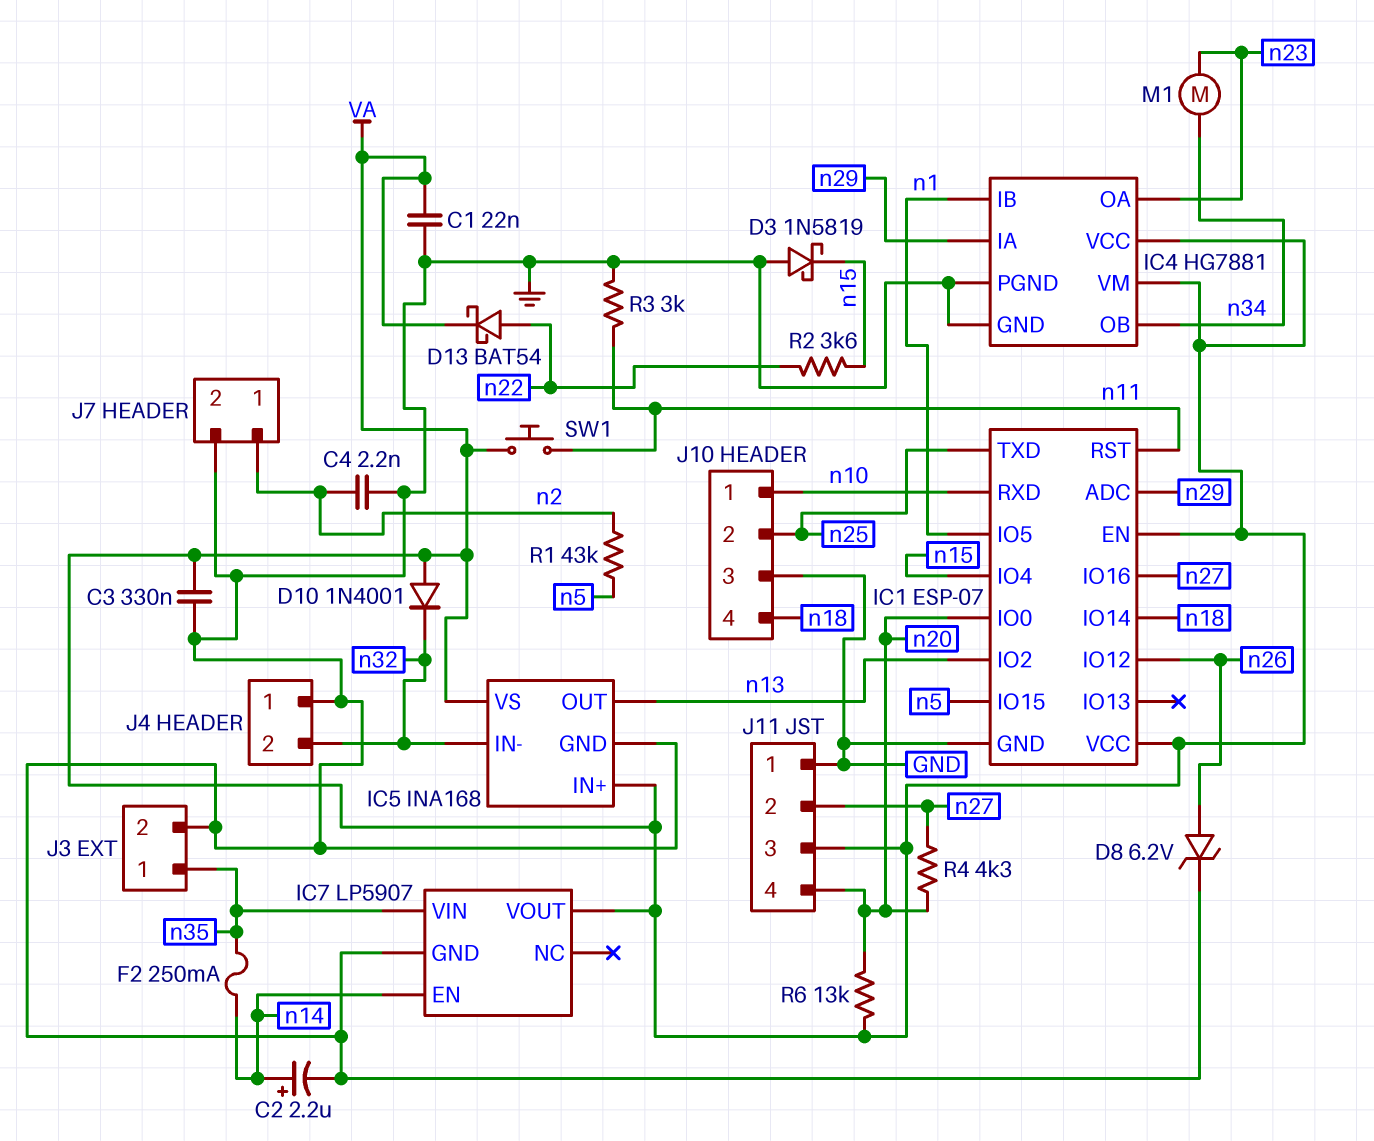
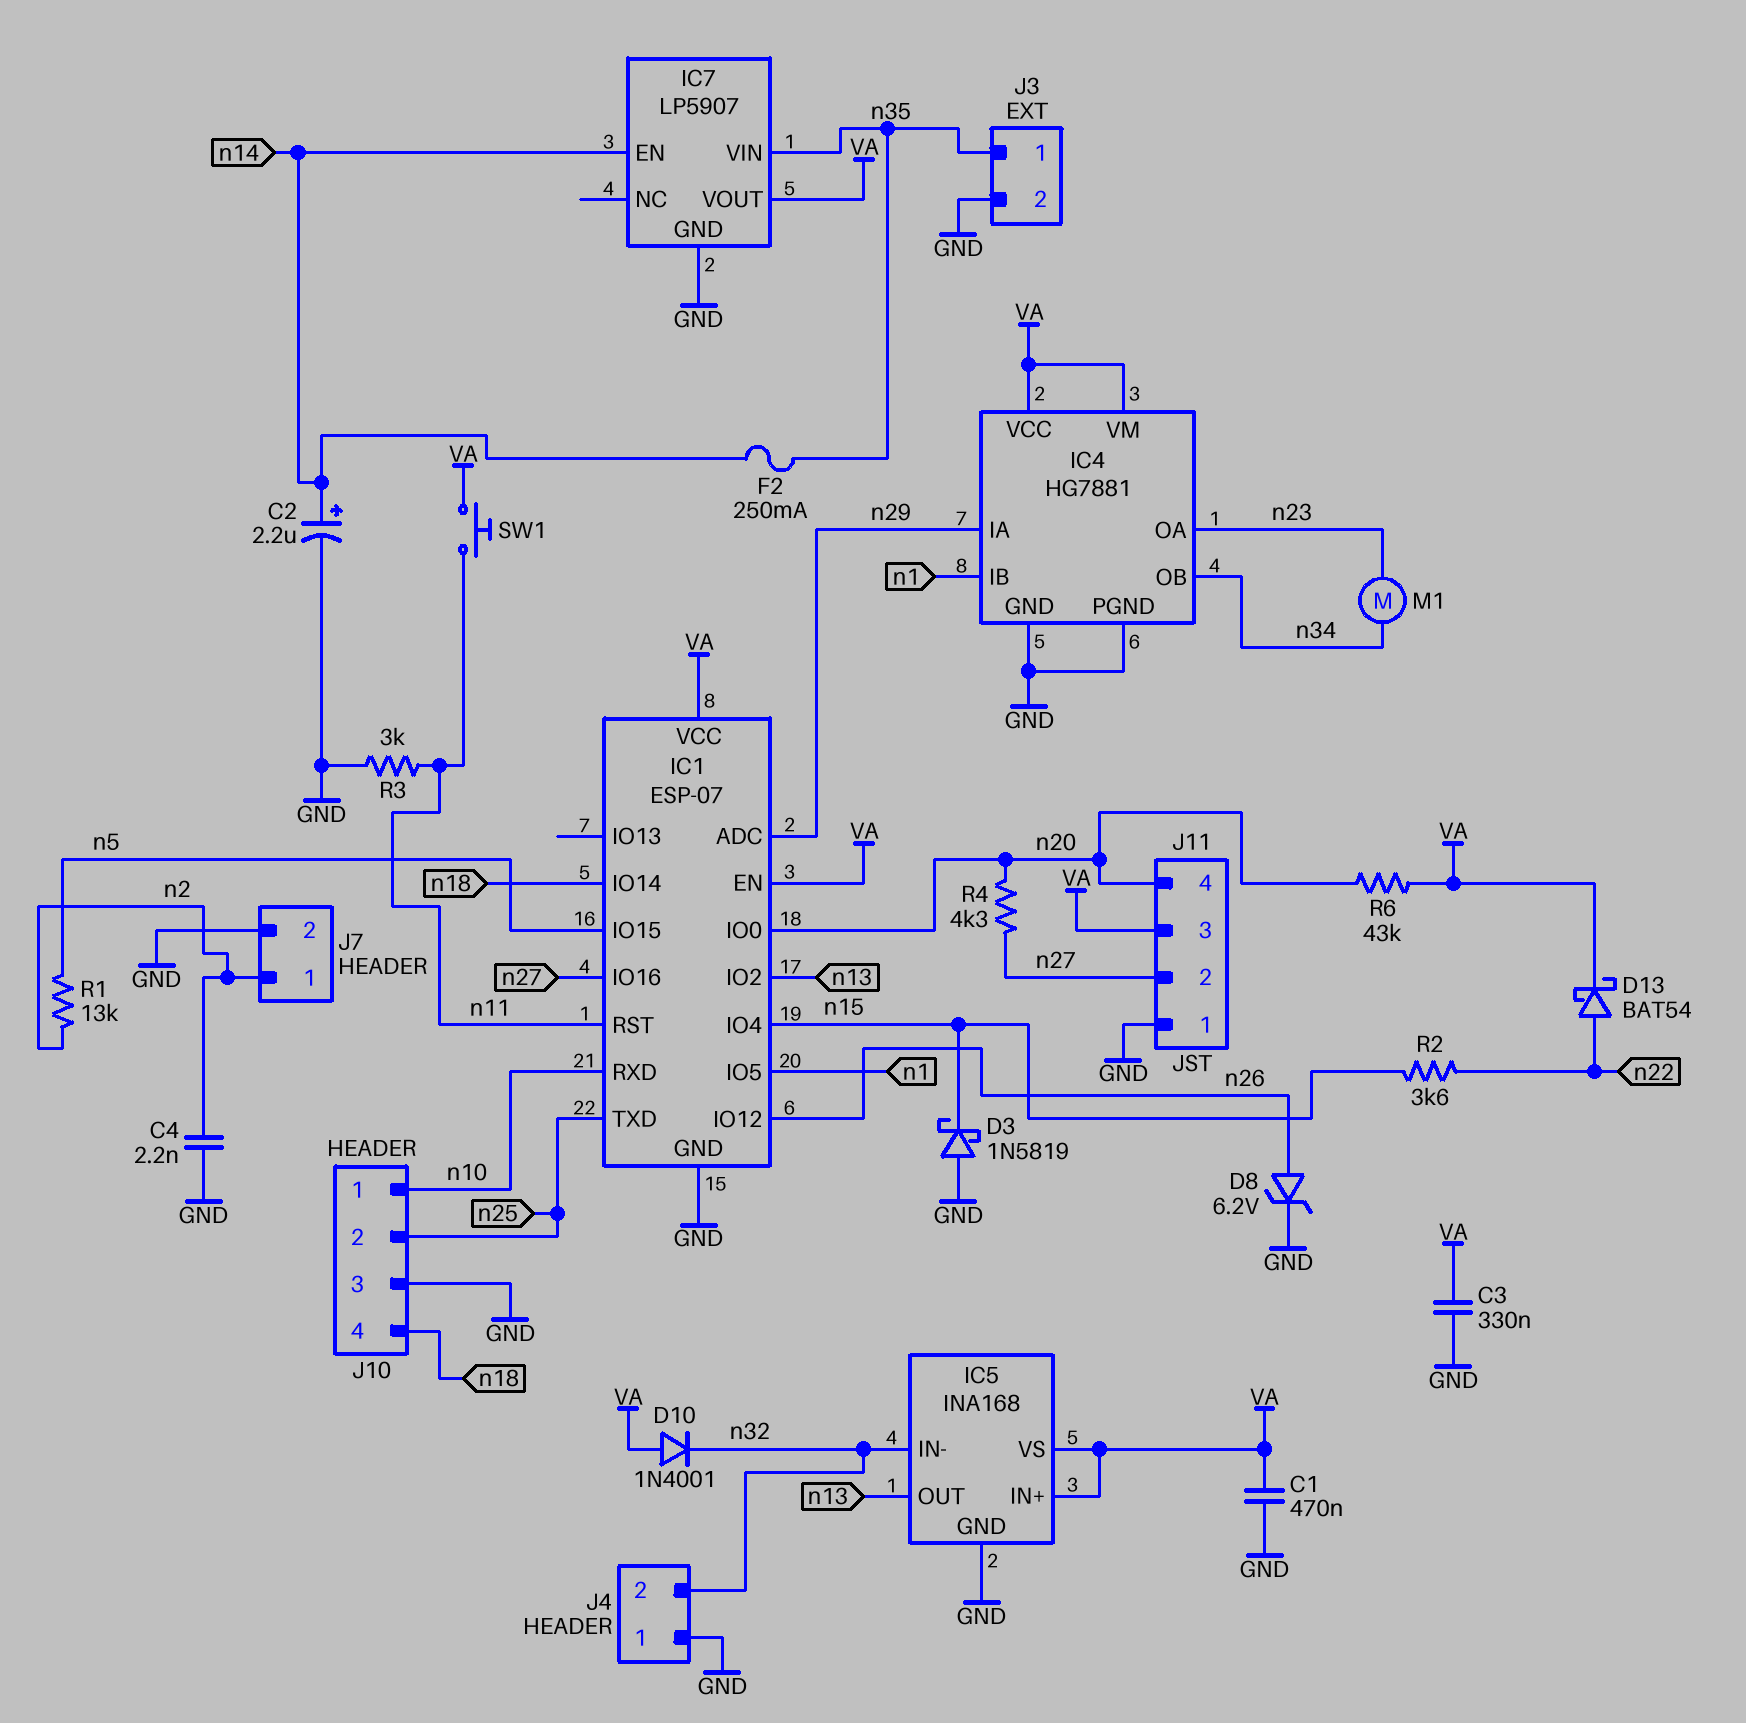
C1: 22nF (GND, VA) -> 470nF (GND, VA)
R1: 43k (n2, n5) -> 13k (n2, n5)
R6: 13k (VA, n20) -> 43k (VA, n20)

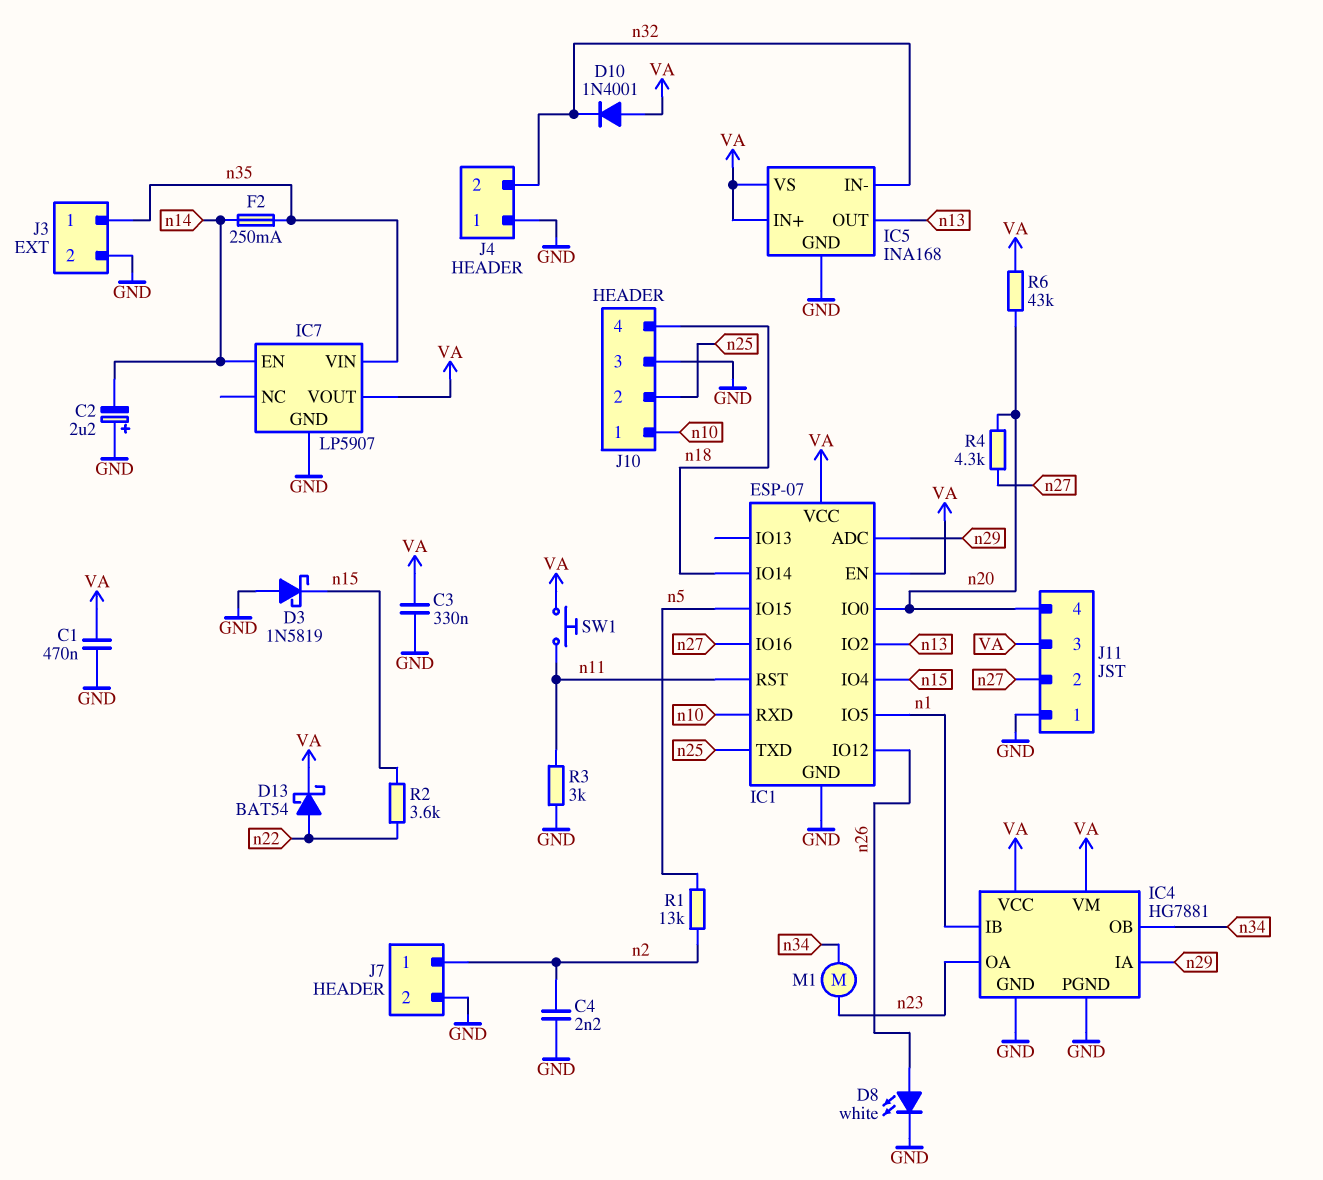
C2: 2.2uF (plus n14, minus GND) -> 2.2uF (plus GND, minus n14)
D8: zener 6.2V (A n26, K GND) -> LED white (A n26, K GND)

